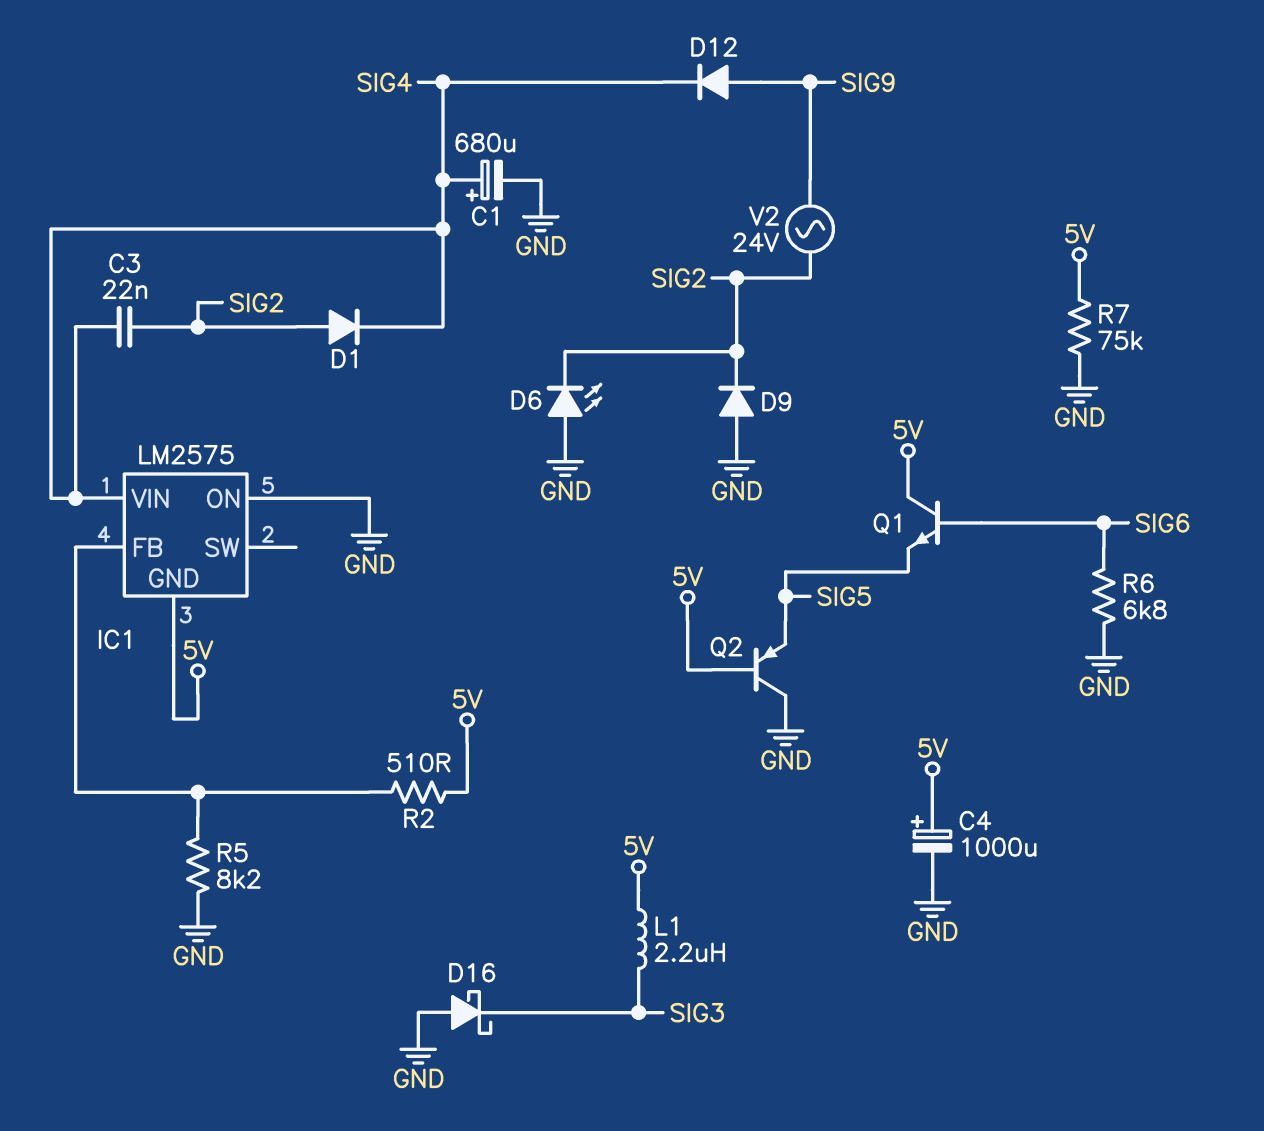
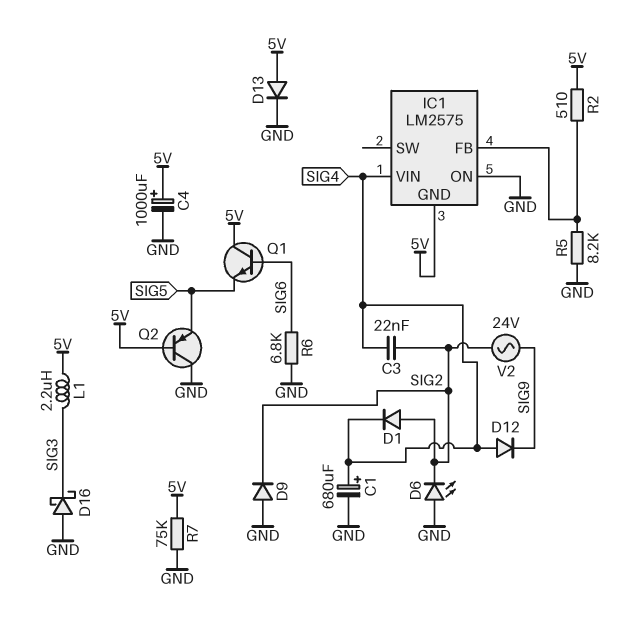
D12: diode (A SIG9, K SIG4) -> diode (A SIG4, K SIG9)
D13: none -> diode (A 5V, K GND)

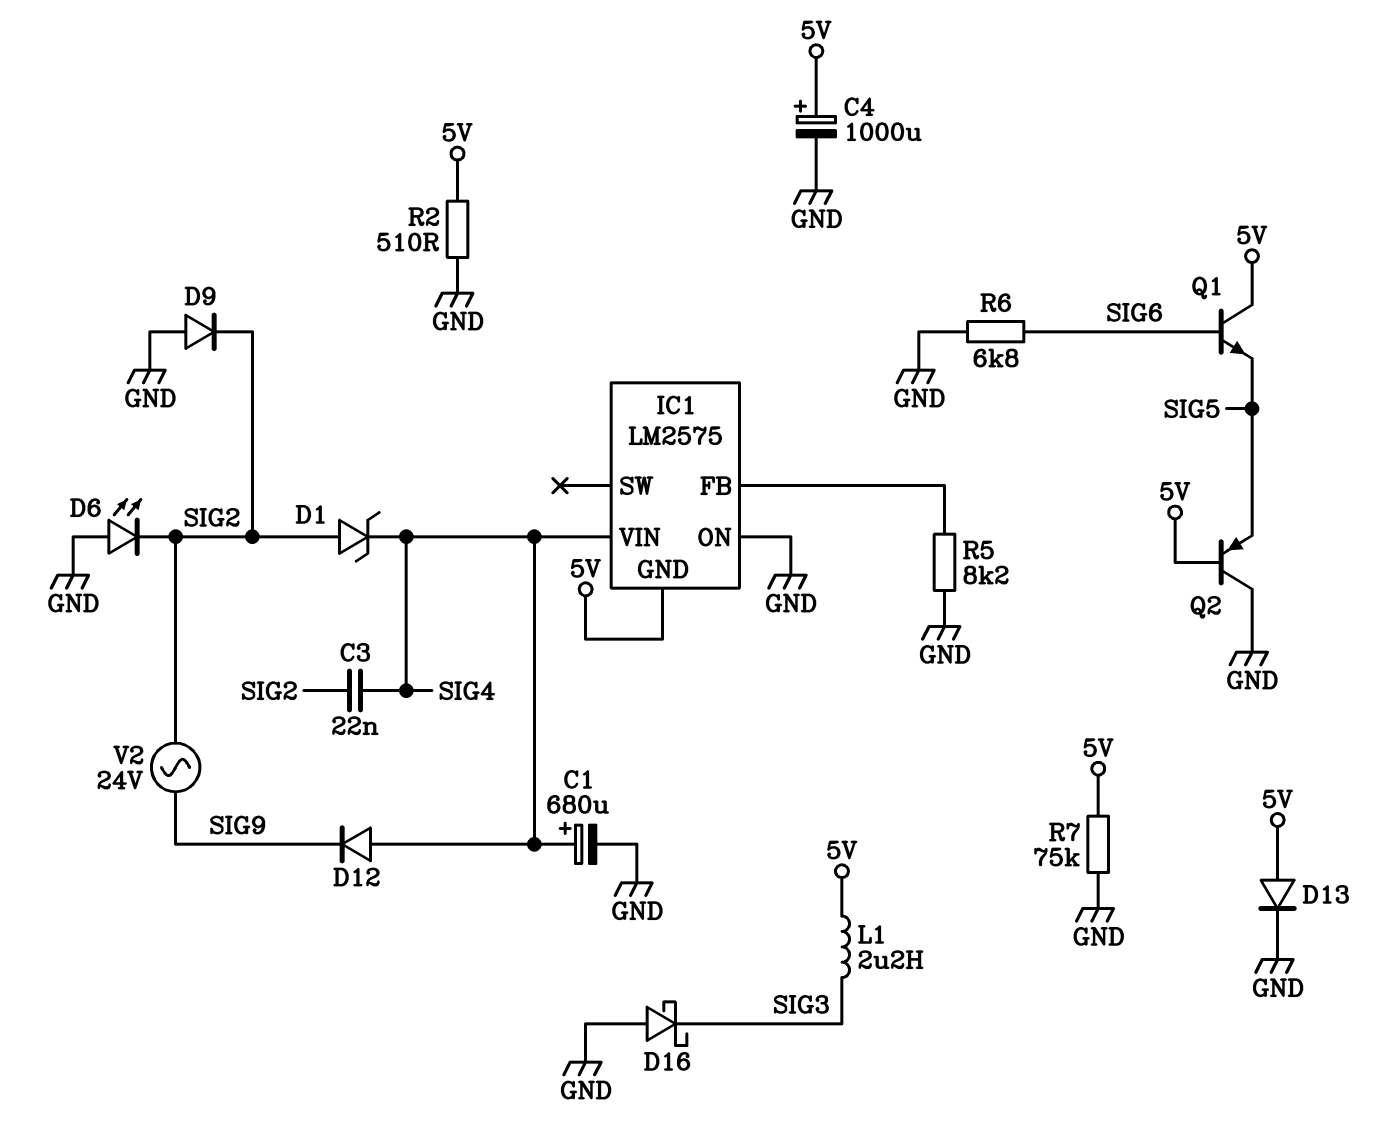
D1: diode (A SIG2, K SIG4) -> zener (A SIG2, K SIG4)
R2: 510 (5V, IC1/FB) -> 510 (5V, GND)

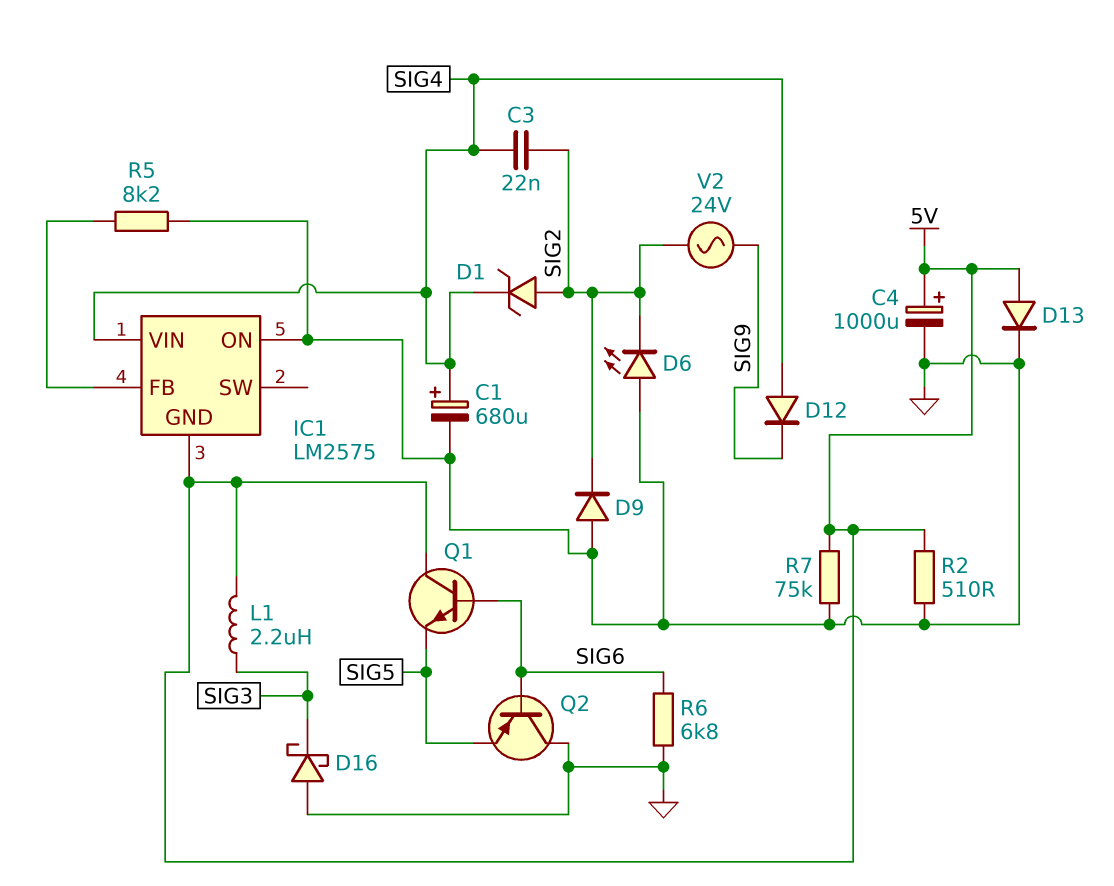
Q2: PNP (B 5V, C GND, E SIG5) -> PNP (B SIG6, C GND, E SIG5)

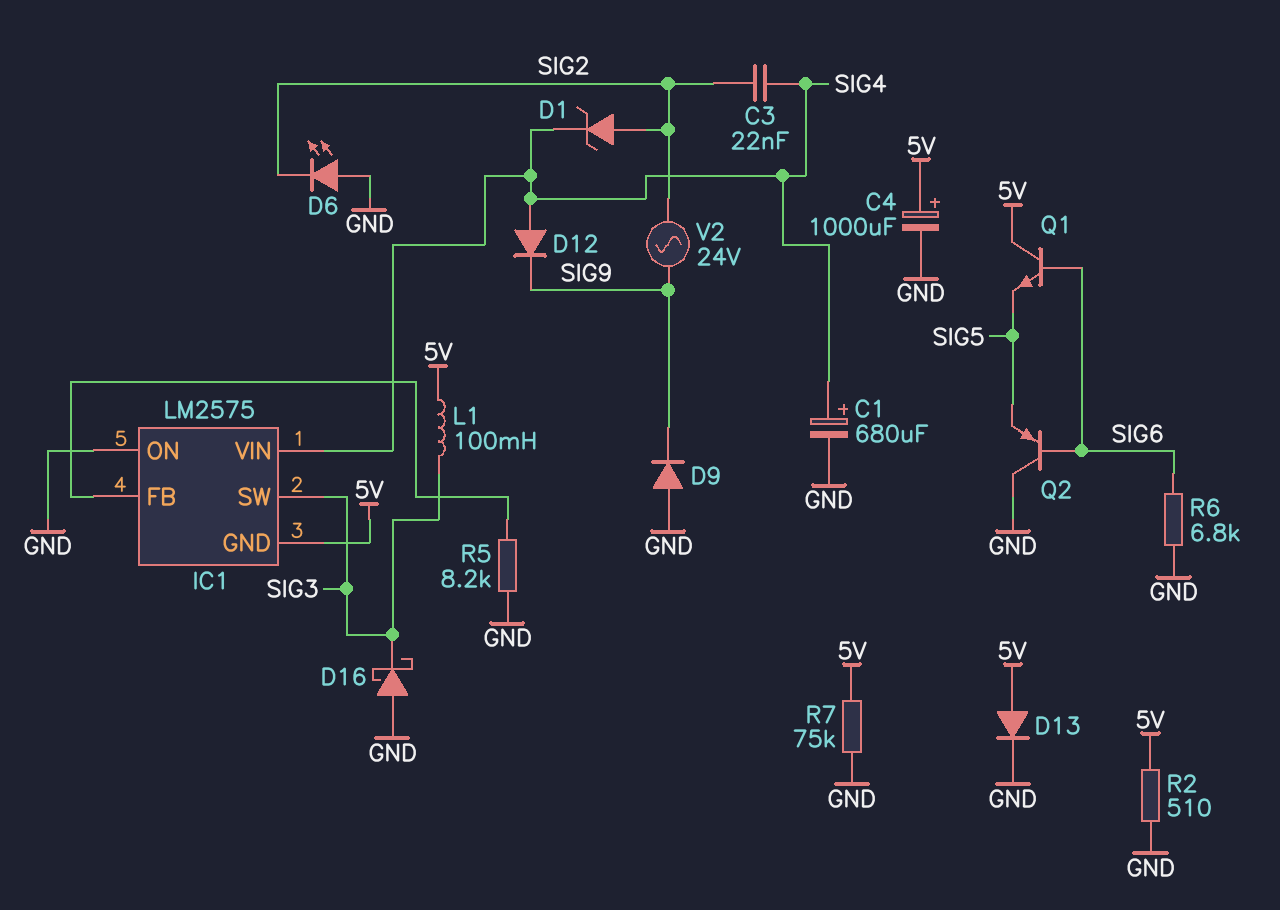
D9: diode (A GND, K SIG2) -> diode (A GND, K SIG9)
IC1 pin SW: none -> SIG3
L1: 2.2uH (5V, SIG3) -> 100mH (5V, SIG3)

